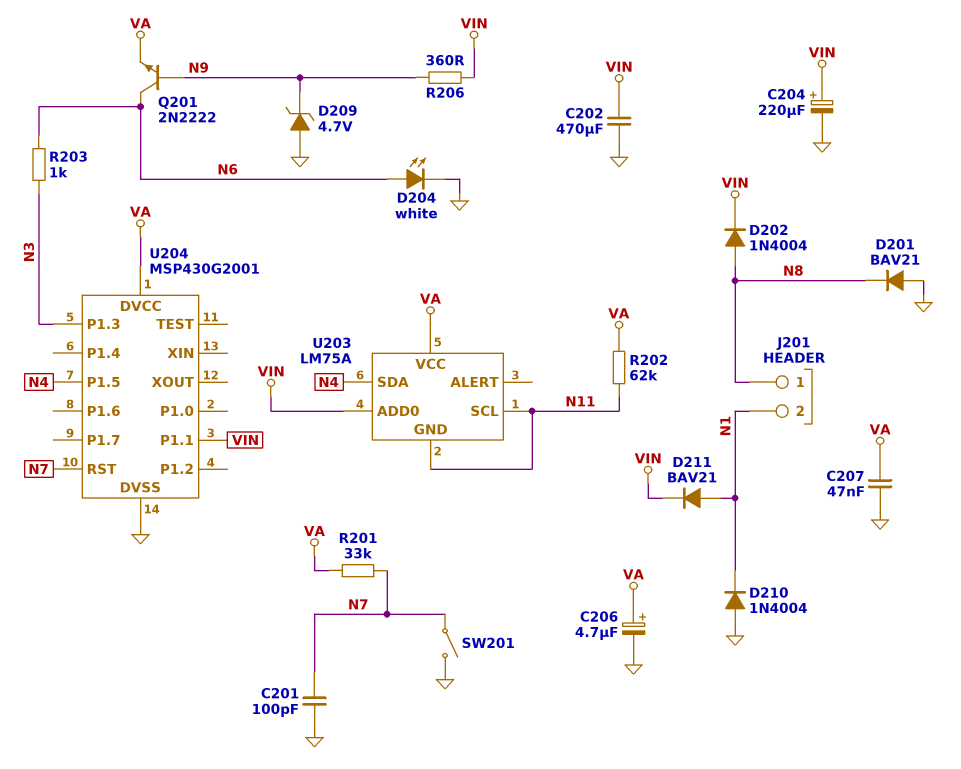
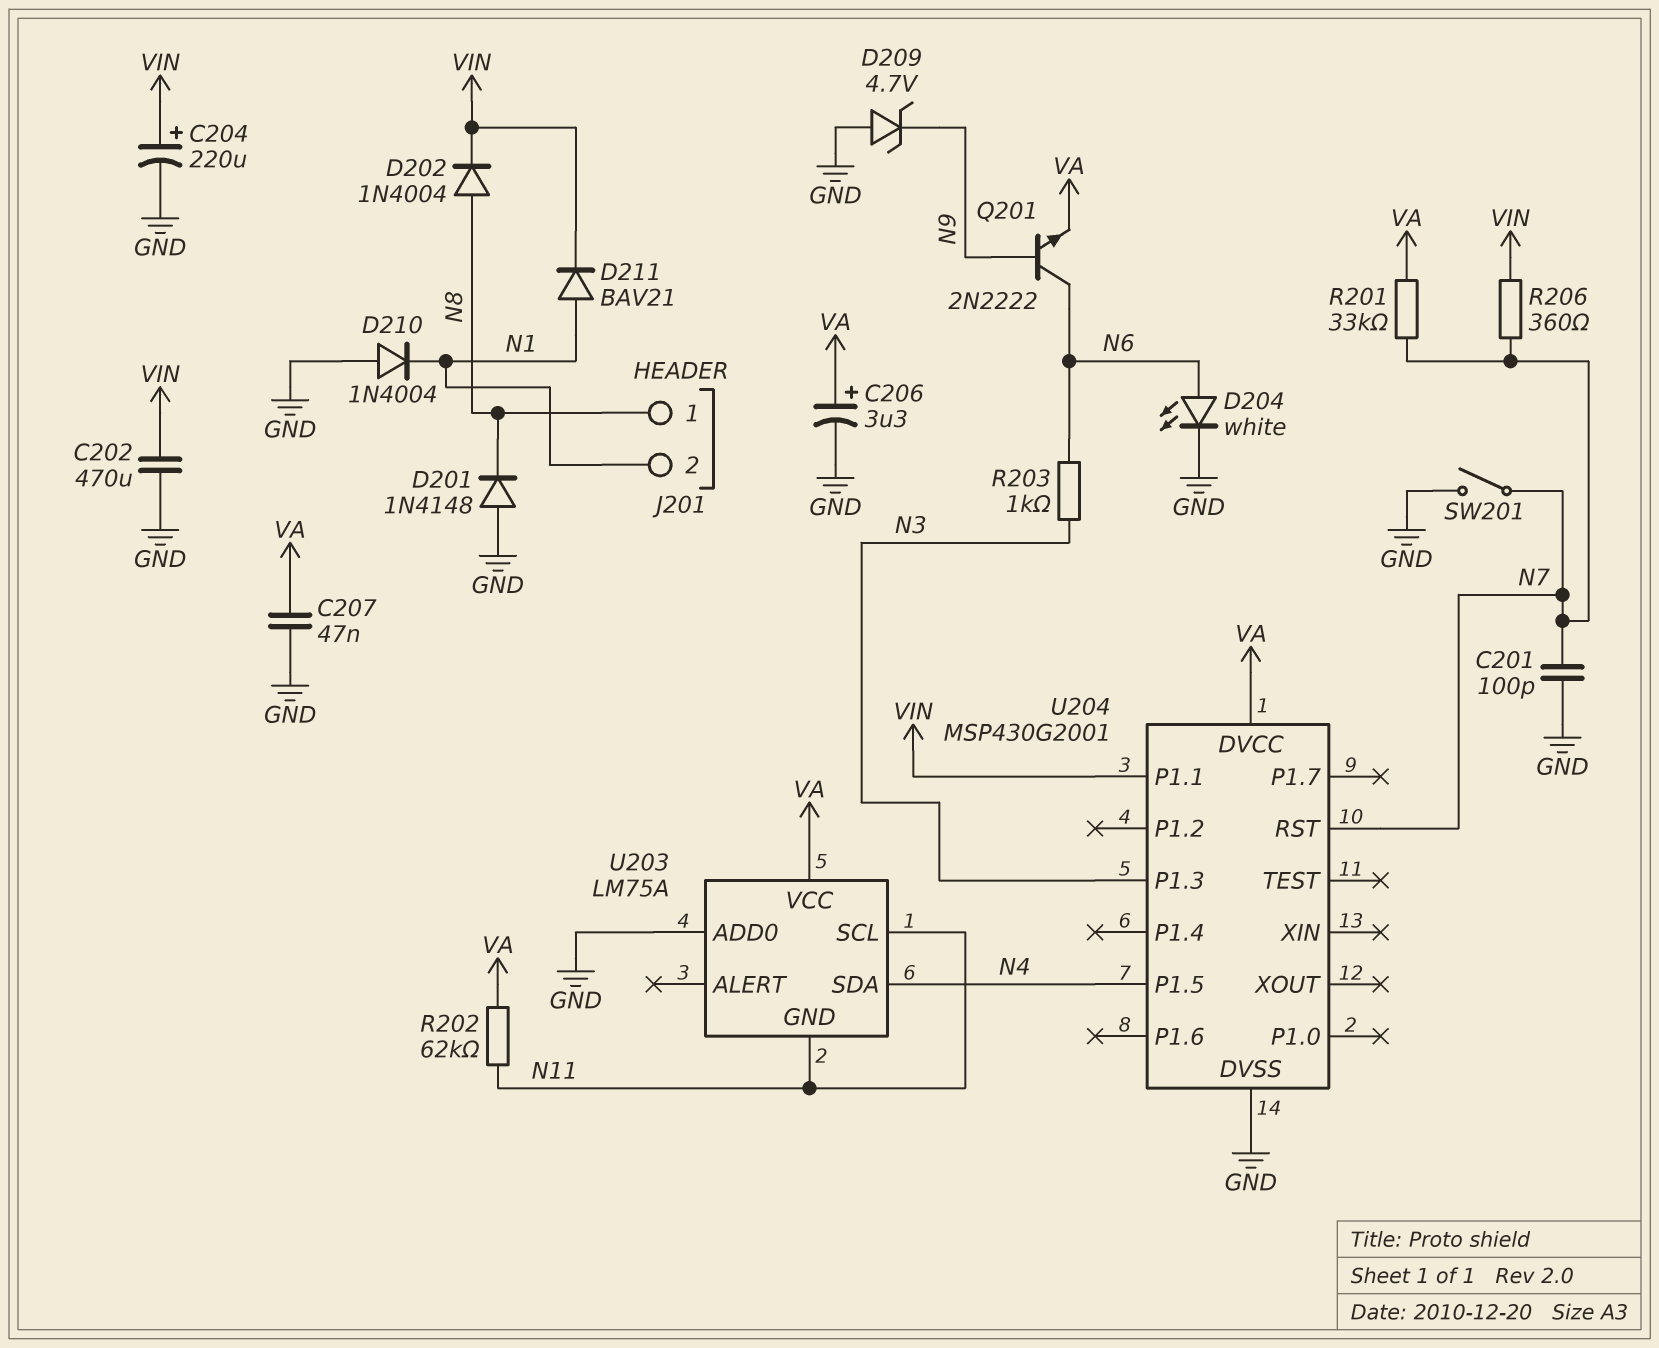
C206: 4.7uF (plus VA, minus GND) -> 3.3uF (plus VA, minus GND)
D201: diode BAV21 (A GND, K N8) -> diode 1N4148 (A GND, K N8)
R206: 360 (N9, VIN) -> 360 (N7, VIN)
U203 pin ADD0: VIN -> GND

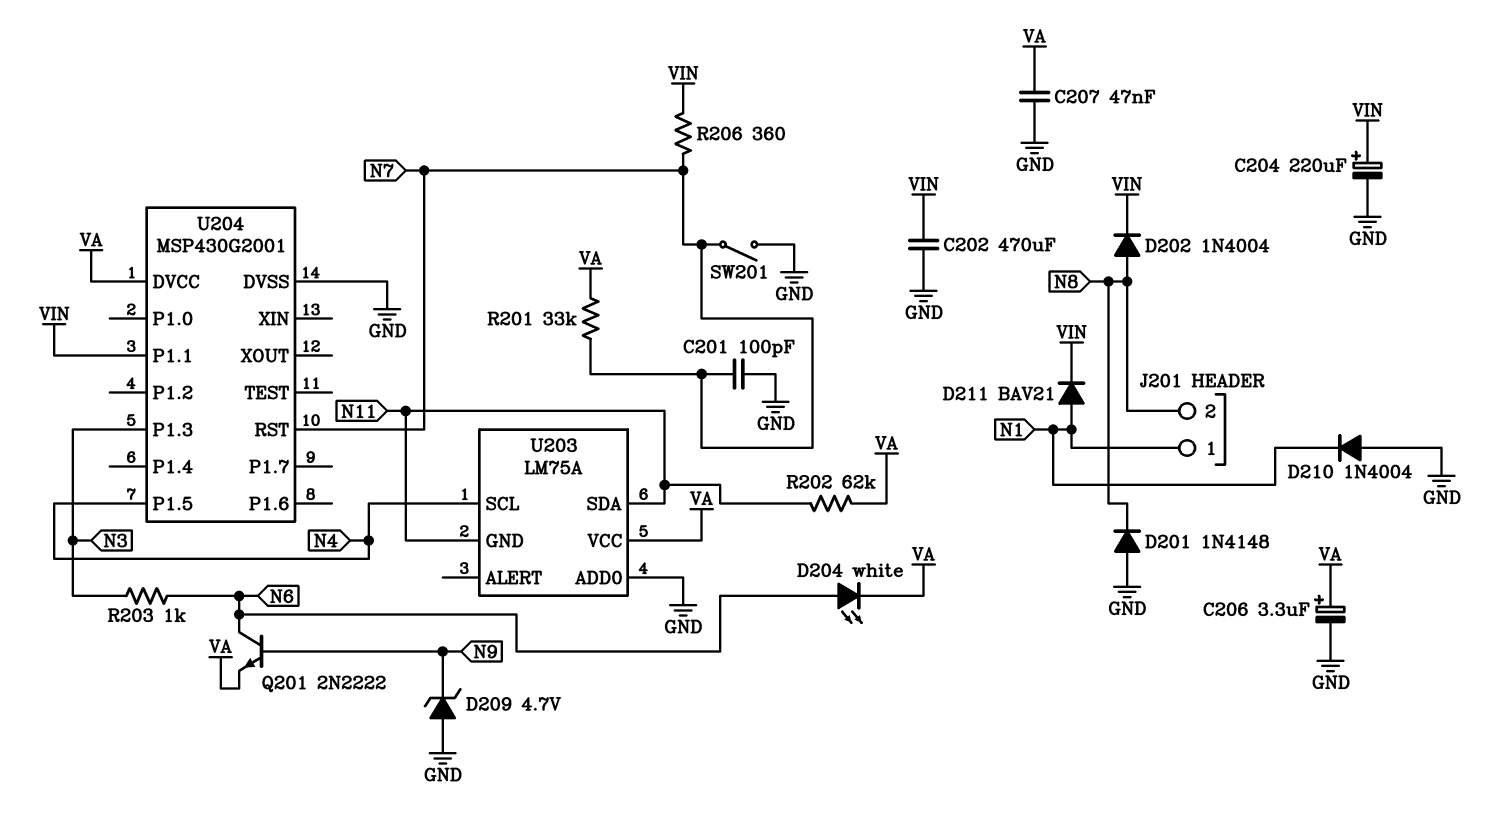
D204: LED white (A N6, K GND) -> LED white (A N6, K VA)
J201 pin 1: N8 -> N1
J201 pin 2: N1 -> N8
U203 pin SCL: N11 -> N4
U203 pin SDA: N4 -> N11

